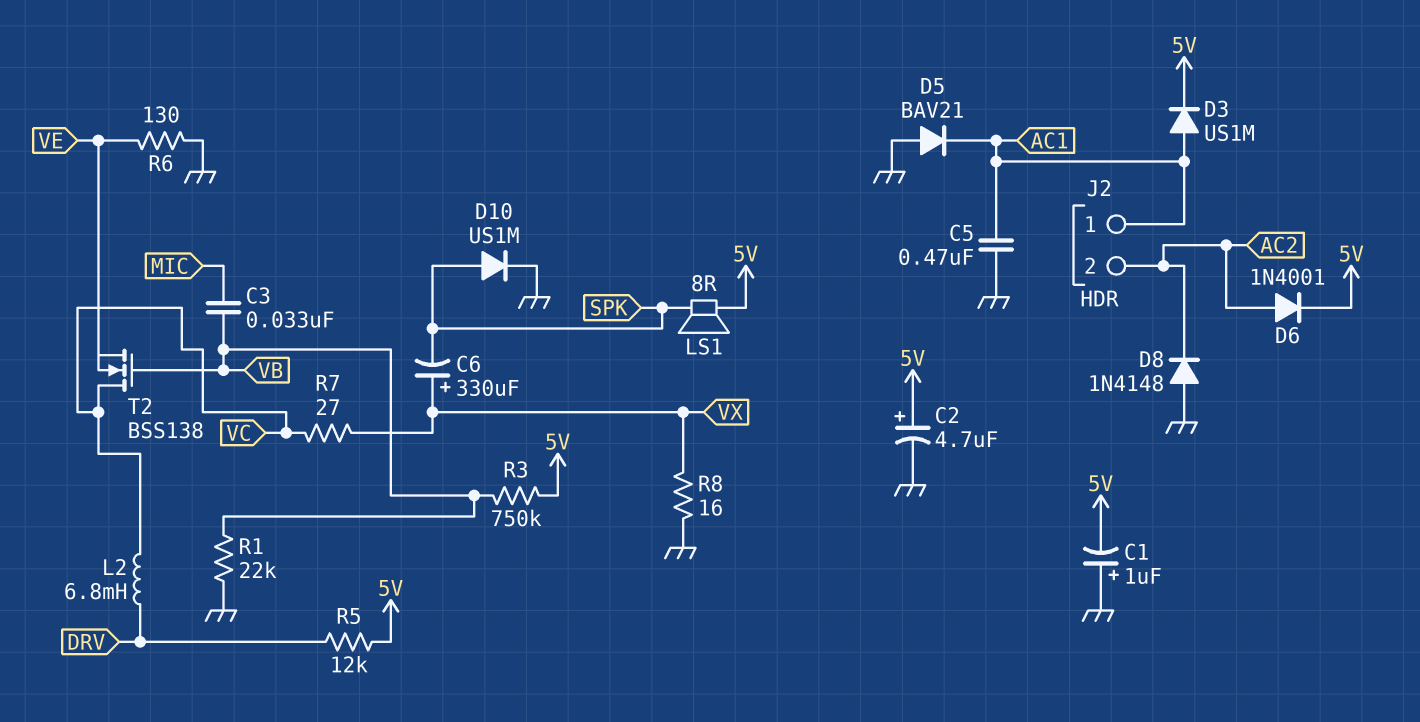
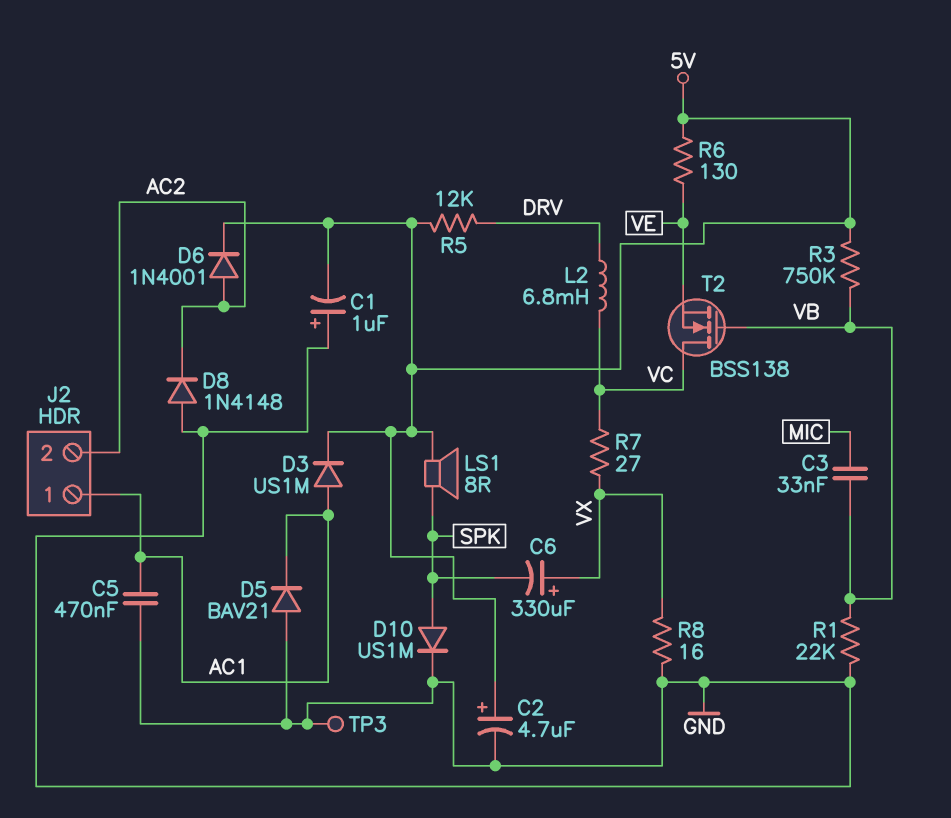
R6: 130 (GND, VE) -> 130 (5V, VE)
TP3: none -> test point (GND)

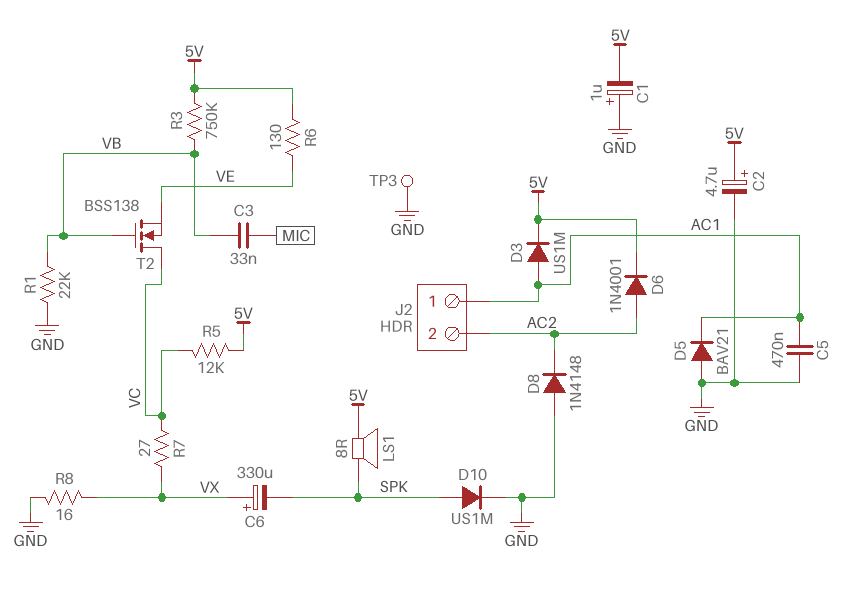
L2: 6.8mH (DRV, VC) -> none
R5: 12k (5V, DRV) -> 12k (5V, VC)

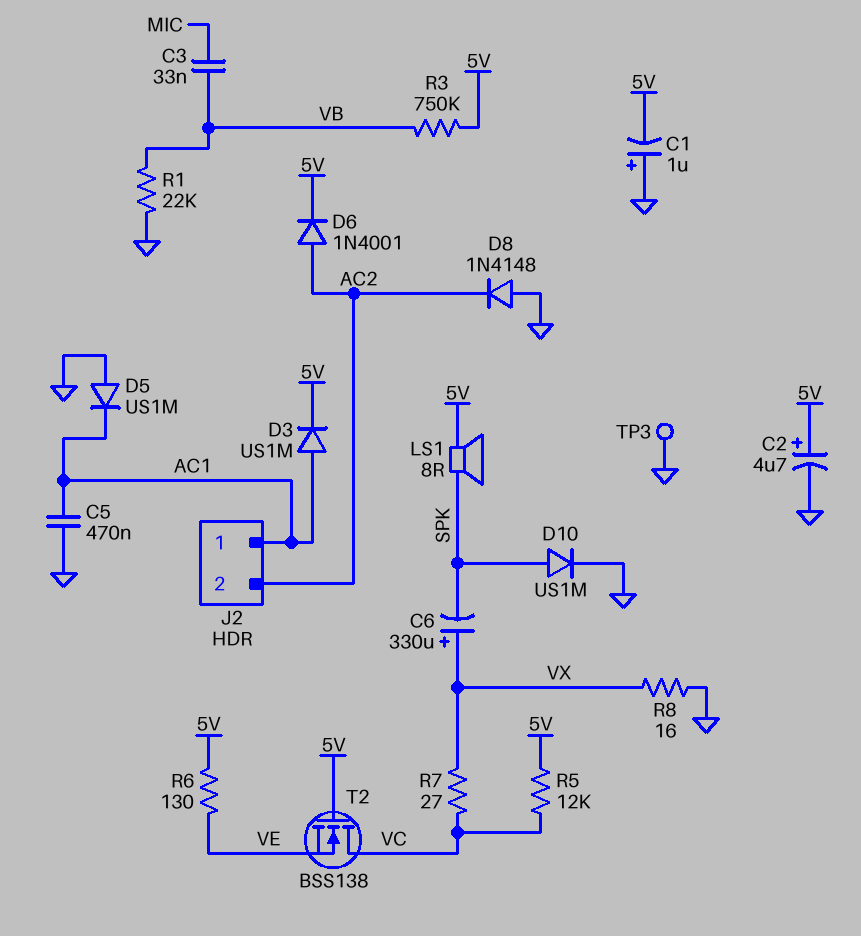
D5: diode BAV21 (A GND, K AC1) -> diode US1M (A GND, K AC1)
T2: NMOS BSS138 (G VB, D VC, S VE) -> NMOS BSS138 (G 5V, D VC, S VE)

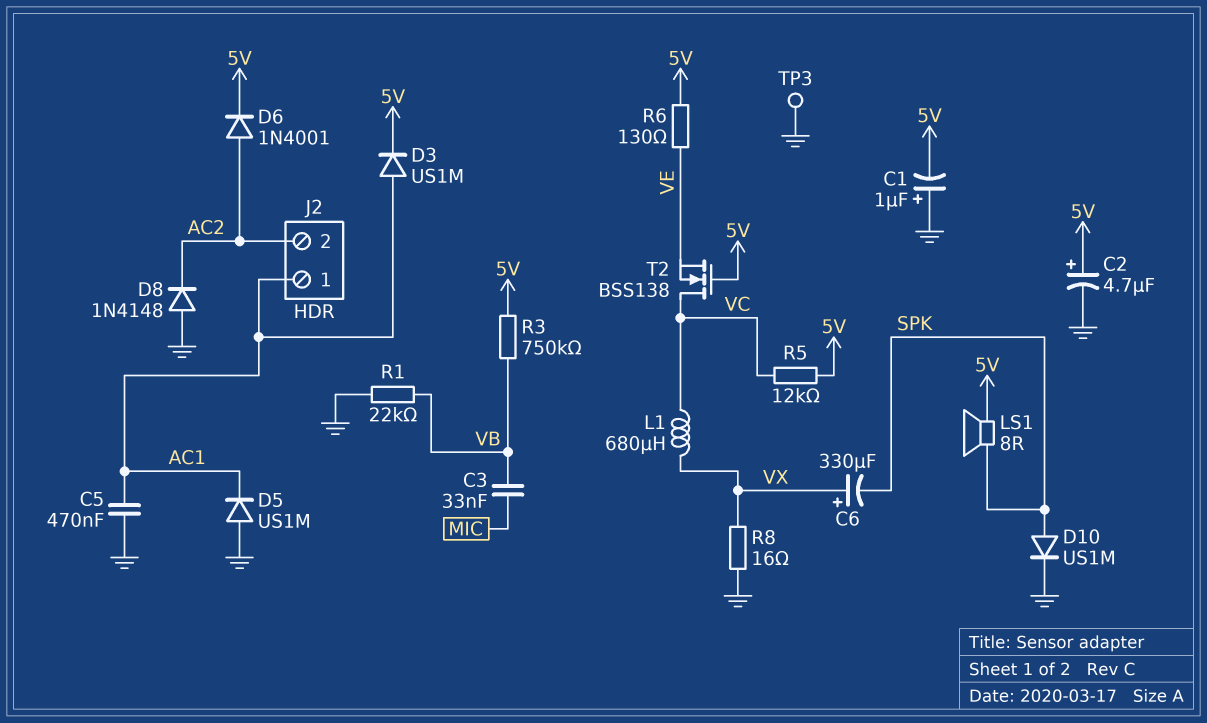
L1: none -> 680uH (VC, VX)
R7: 27 (VC, VX) -> none

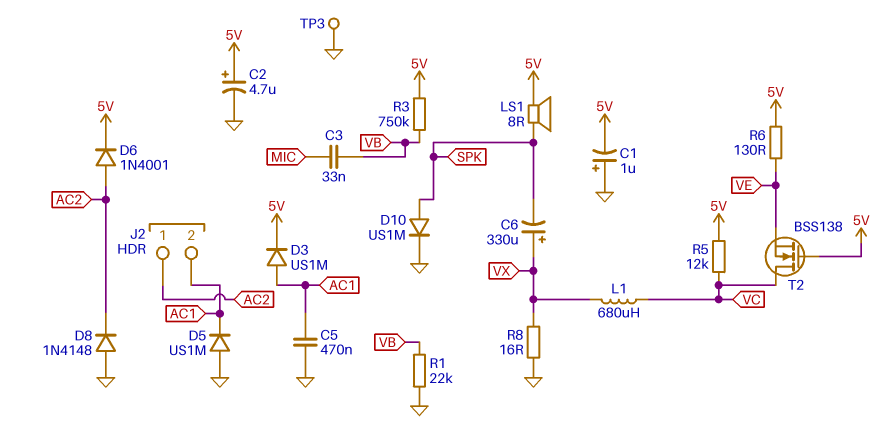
J2 pin 1: AC1 -> AC2
J2 pin 2: AC2 -> AC1

